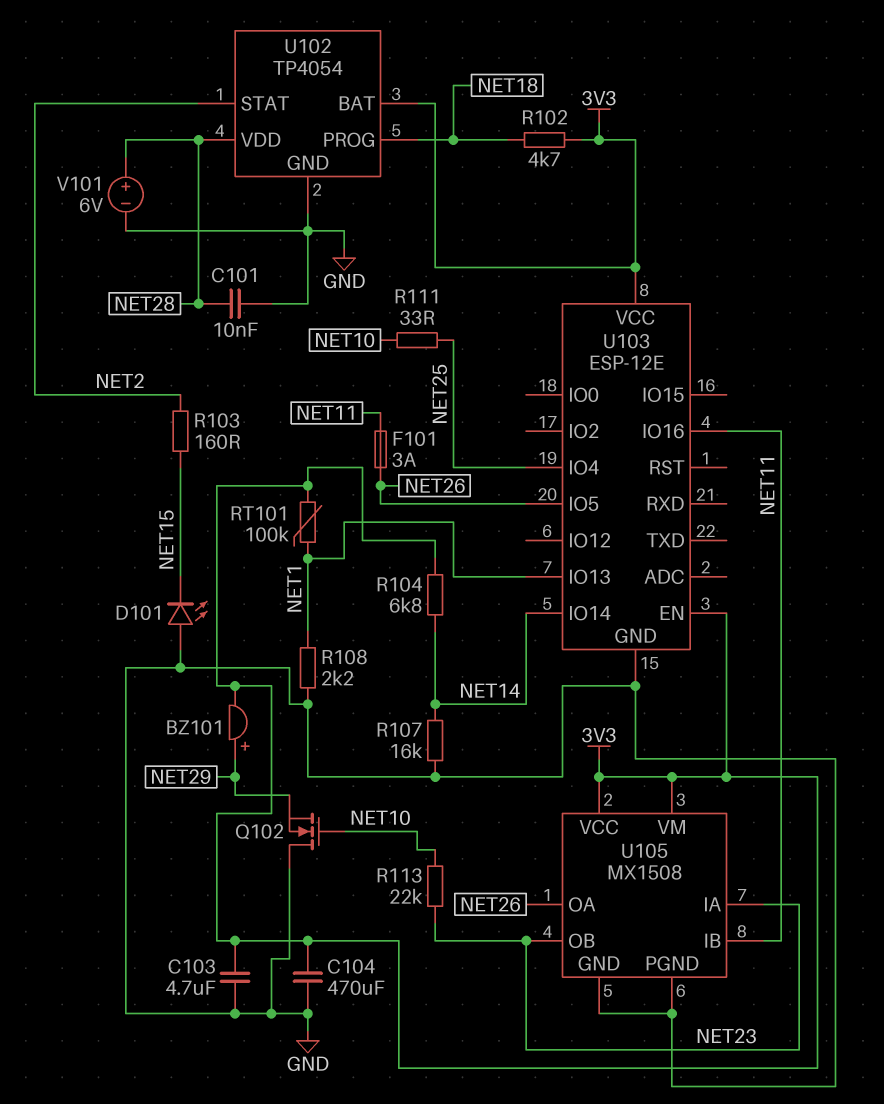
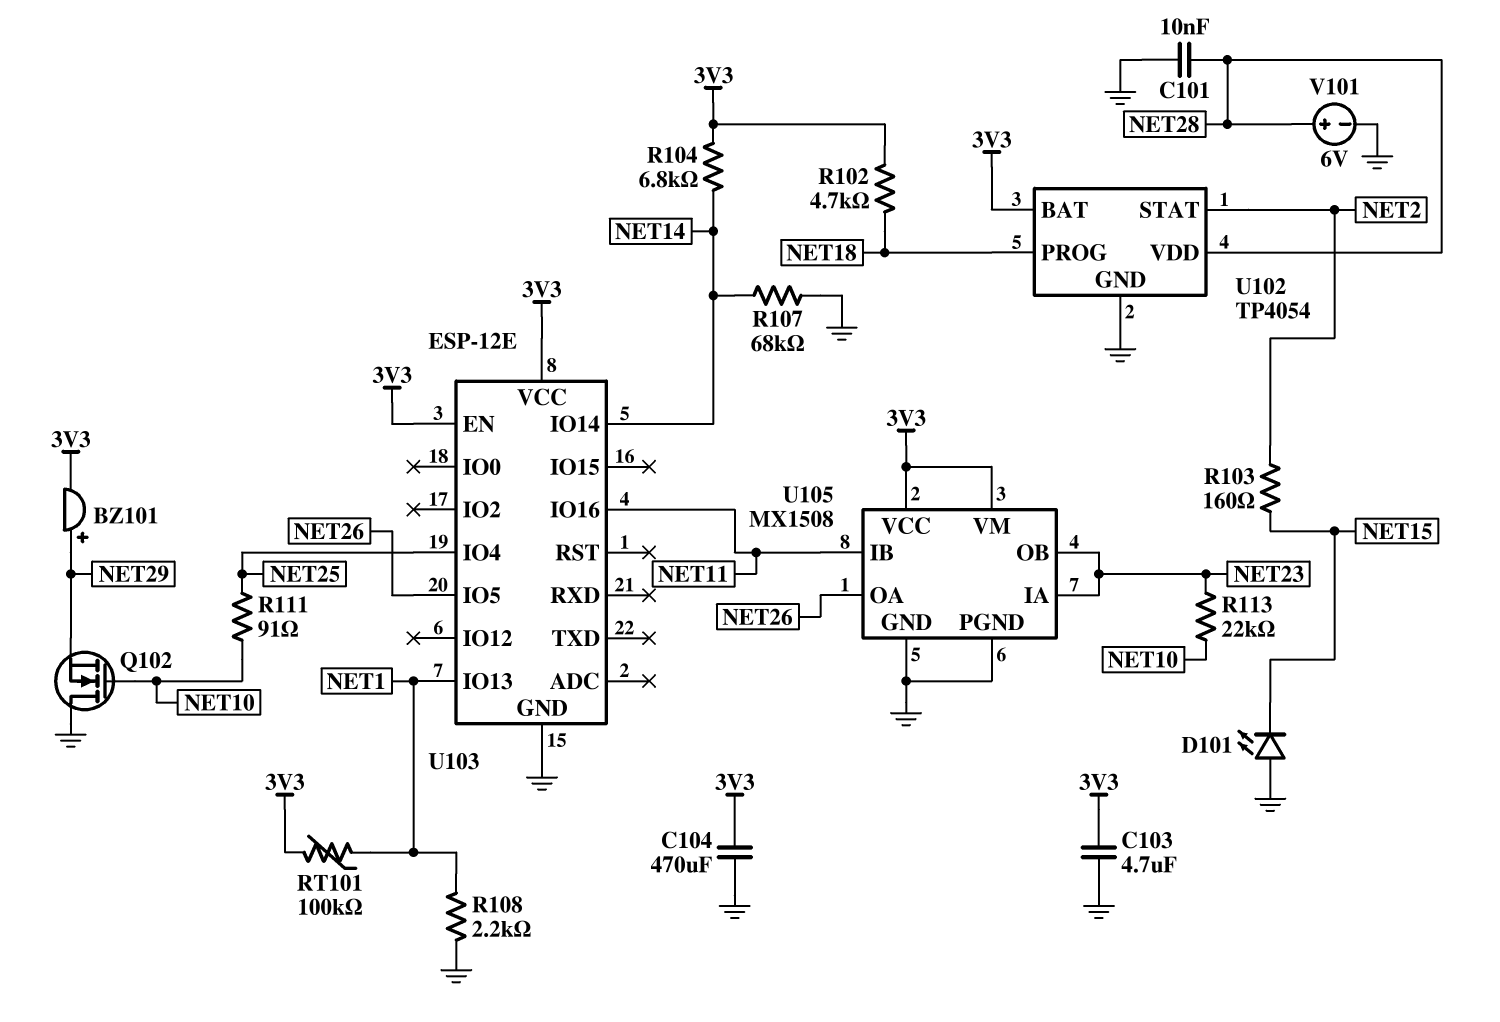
F101: 3A (NET11, NET26) -> none
R107: 16k (GND, NET14) -> 68k (GND, NET14)
R111: 33 (NET10, NET25) -> 91 (NET10, NET25)

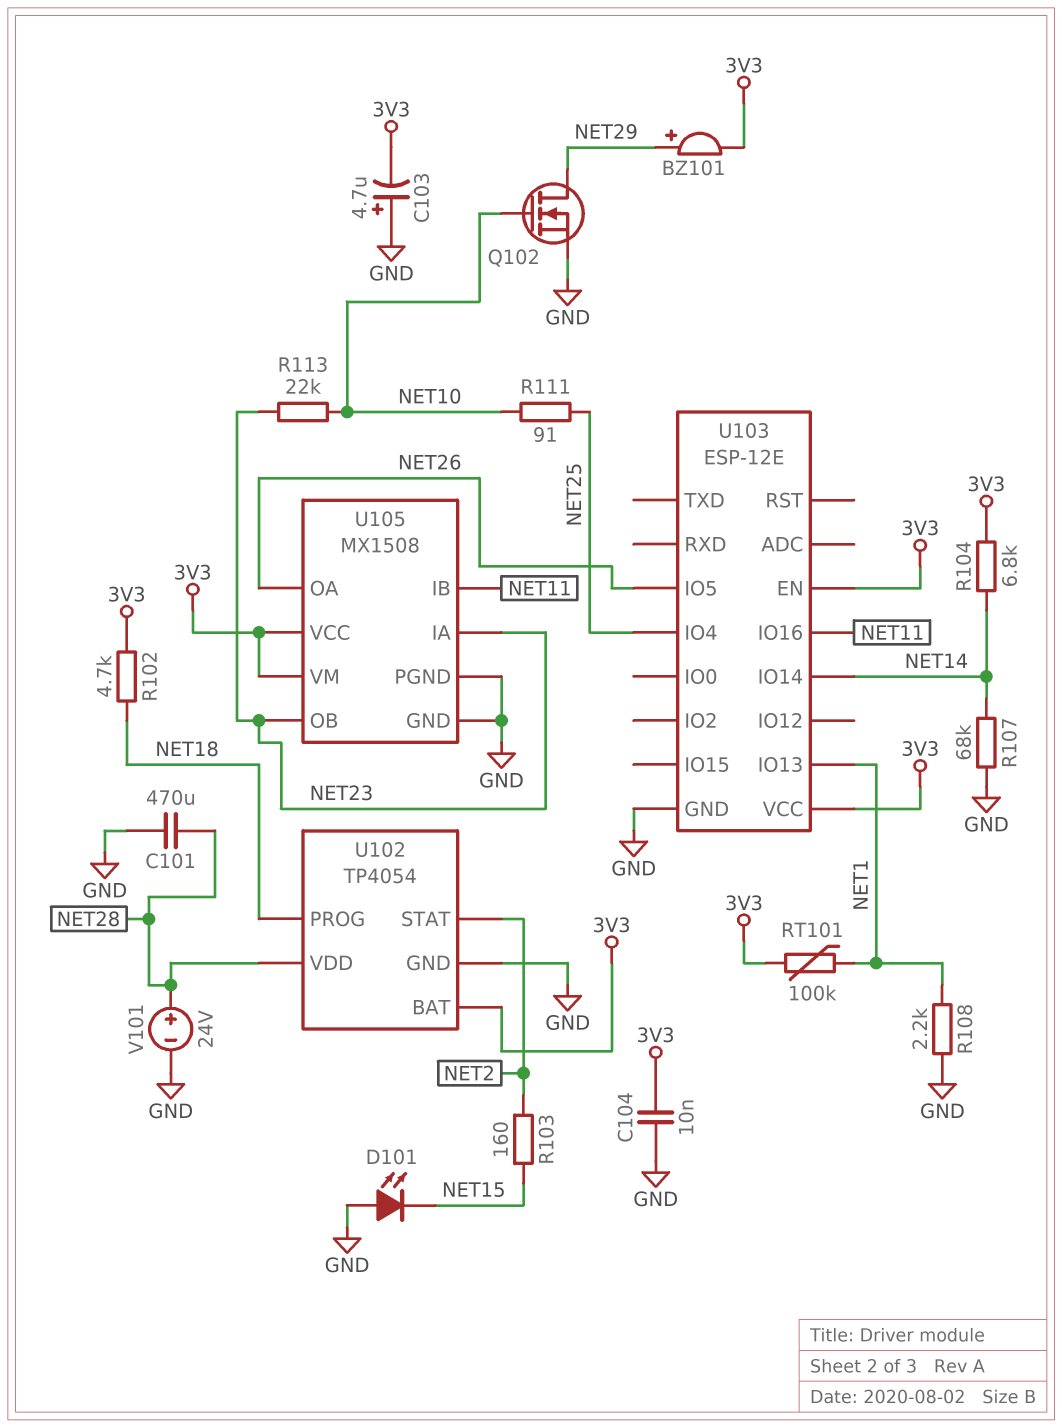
C101: 10nF (GND, NET28) -> 470uF (GND, NET28)
C103: 4.7uF (3V3, GND) -> 4.7uF (plus GND, minus 3V3)
C104: 470uF (3V3, GND) -> 10nF (3V3, GND)
Q102: NMOS (G NET10, D GND, S NET29) -> NMOS (G NET10, D NET29, S GND)
V101: 6V (plus NET28, minus GND) -> 24V (plus NET28, minus GND)

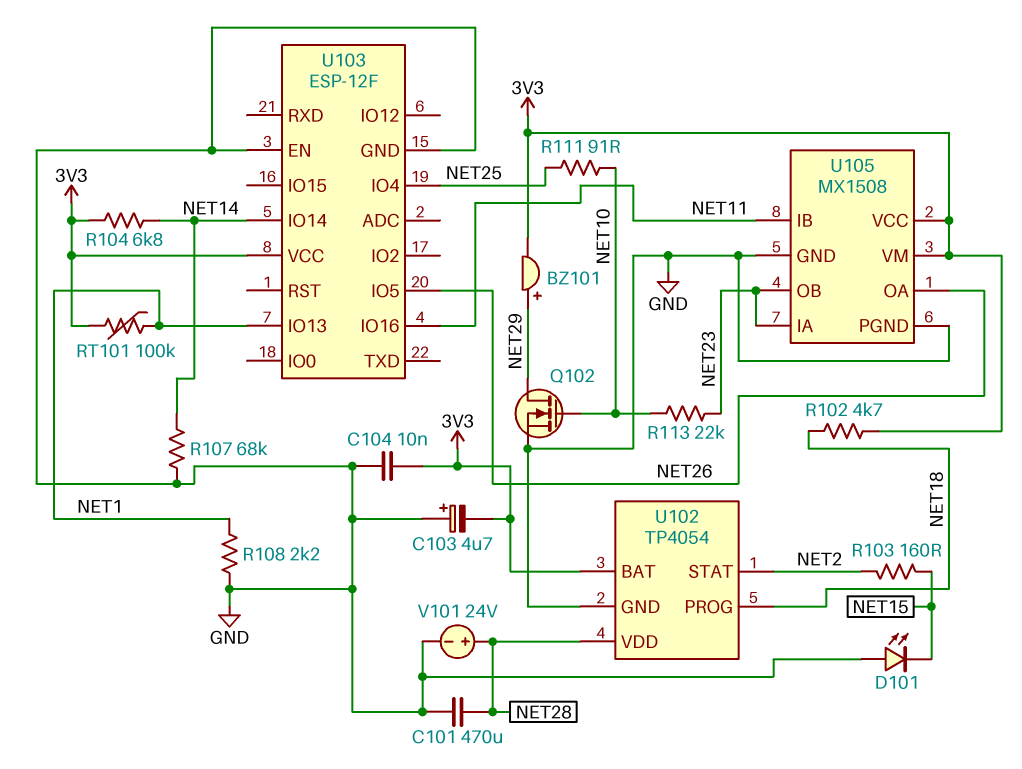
U103: ESP-12E -> ESP-12F
U103 pin EN: 3V3 -> GND

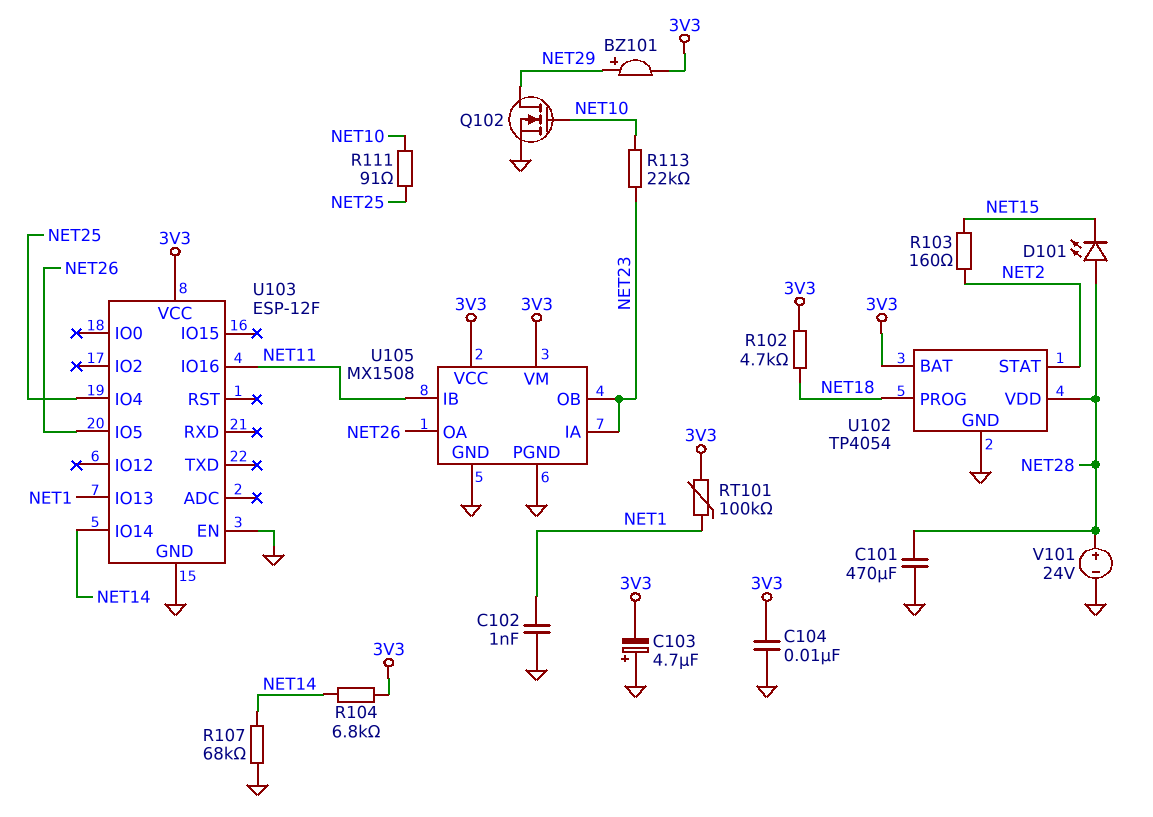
C102: none -> 1nF (GND, NET1)
D101: LED (A GND, K NET15) -> LED (A NET28, K NET15)
R108: 2.2k (GND, NET1) -> none

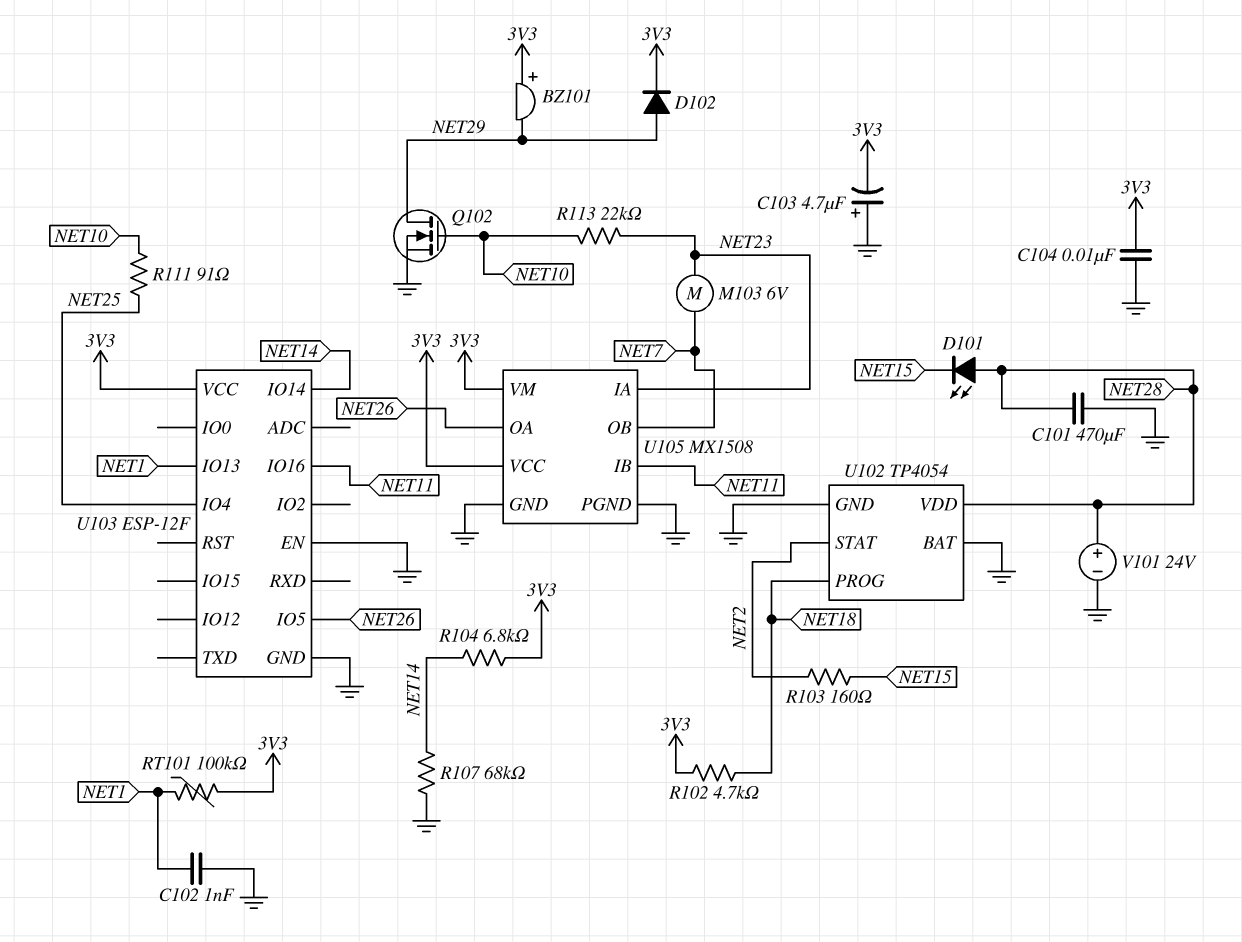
BZ101: buzzer (plus NET29, minus 3V3) -> buzzer (plus 3V3, minus NET29)
D102: none -> diode (A NET29, K 3V3)
M103: none -> motor 6V (NET7, NET23)
U102 pin BAT: 3V3 -> GND
U105 pin OB: NET23 -> NET7

